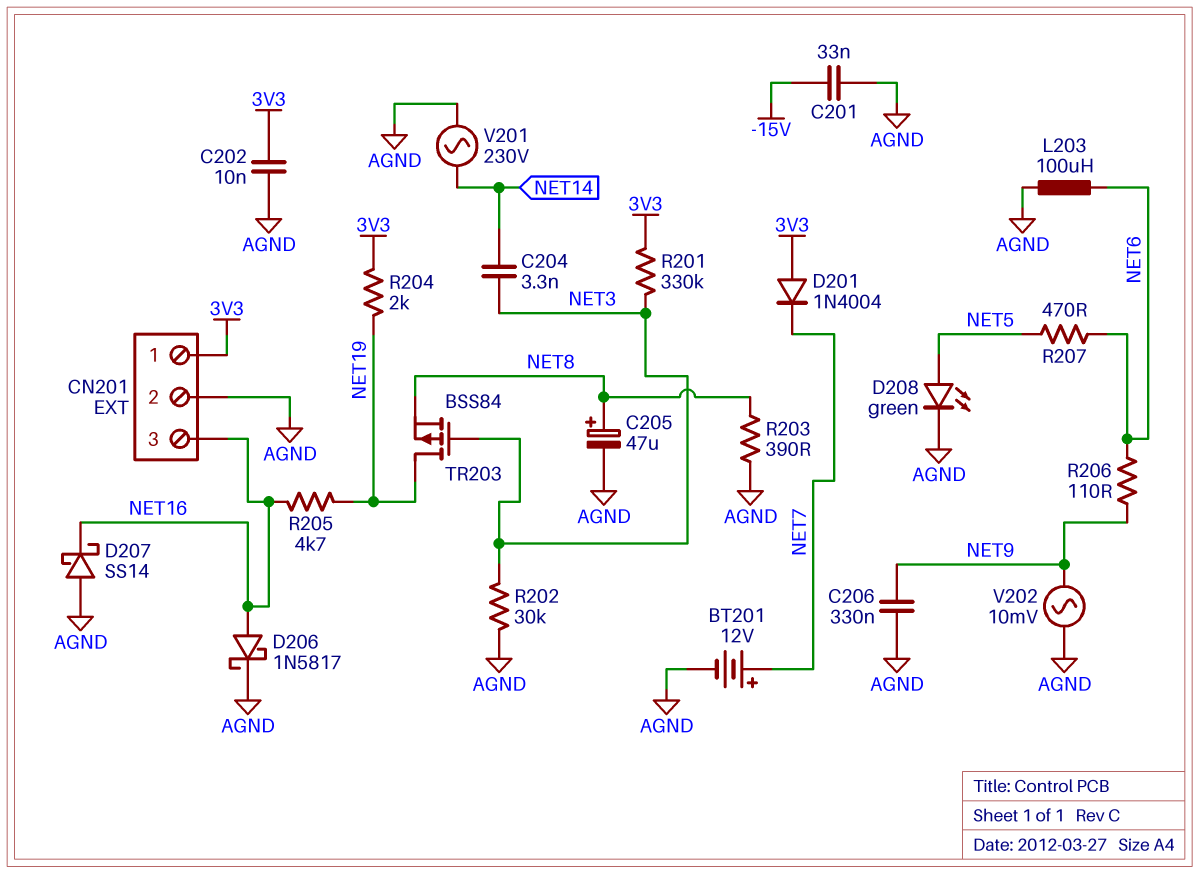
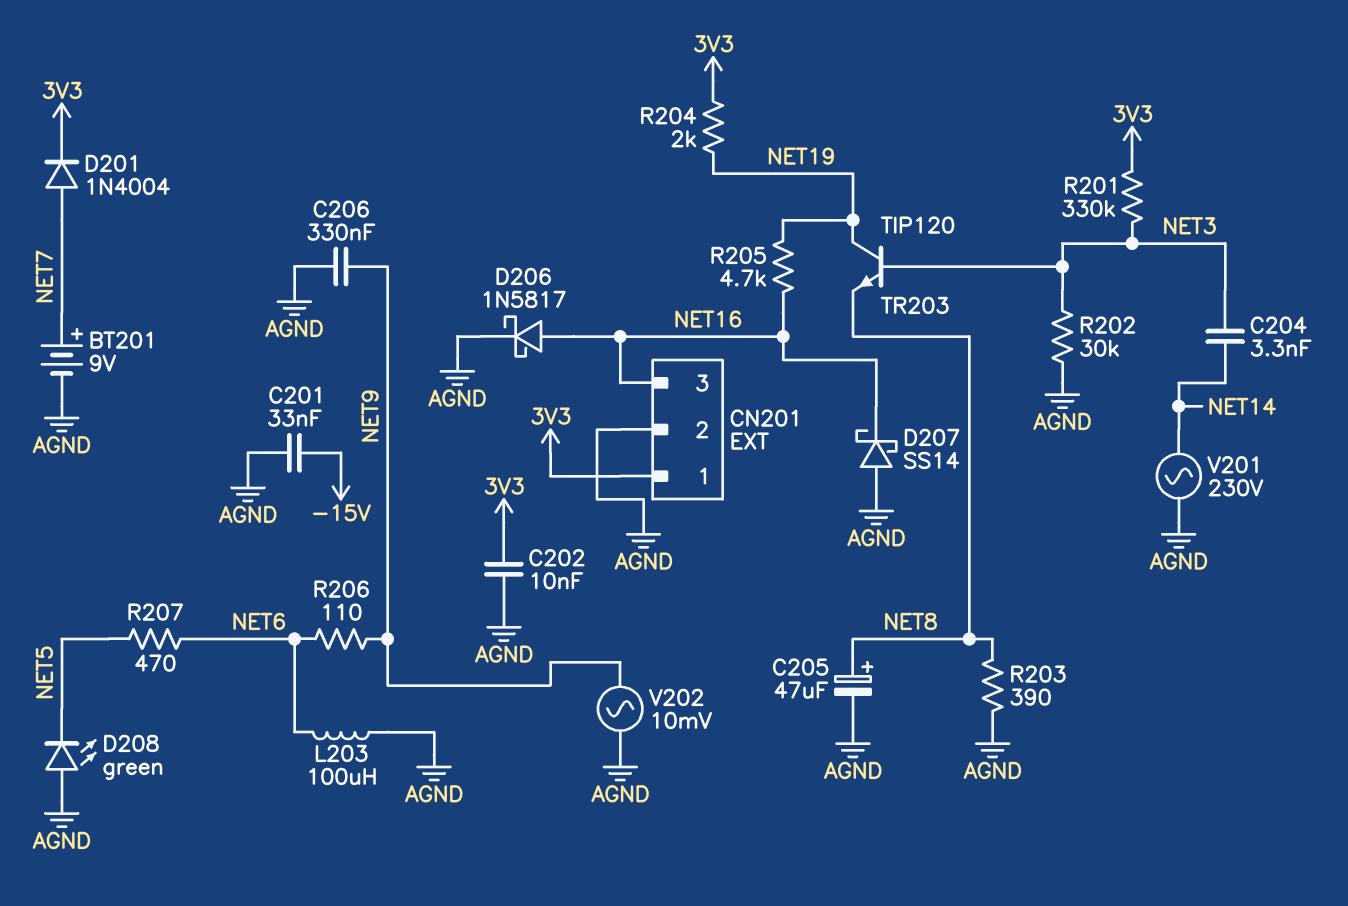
BT201: 12V (plus NET7, minus AGND) -> 9V (plus NET7, minus AGND)
D201: diode 1N4004 (A 3V3, K NET7) -> diode 1N4004 (A NET7, K 3V3)
D208: LED green (A NET5, K AGND) -> LED green (A AGND, K NET5)
TR203: PMOS BSS84 (G NET3, D NET19, S NET8) -> NPN TIP120 (B NET3, C NET19, E NET8)

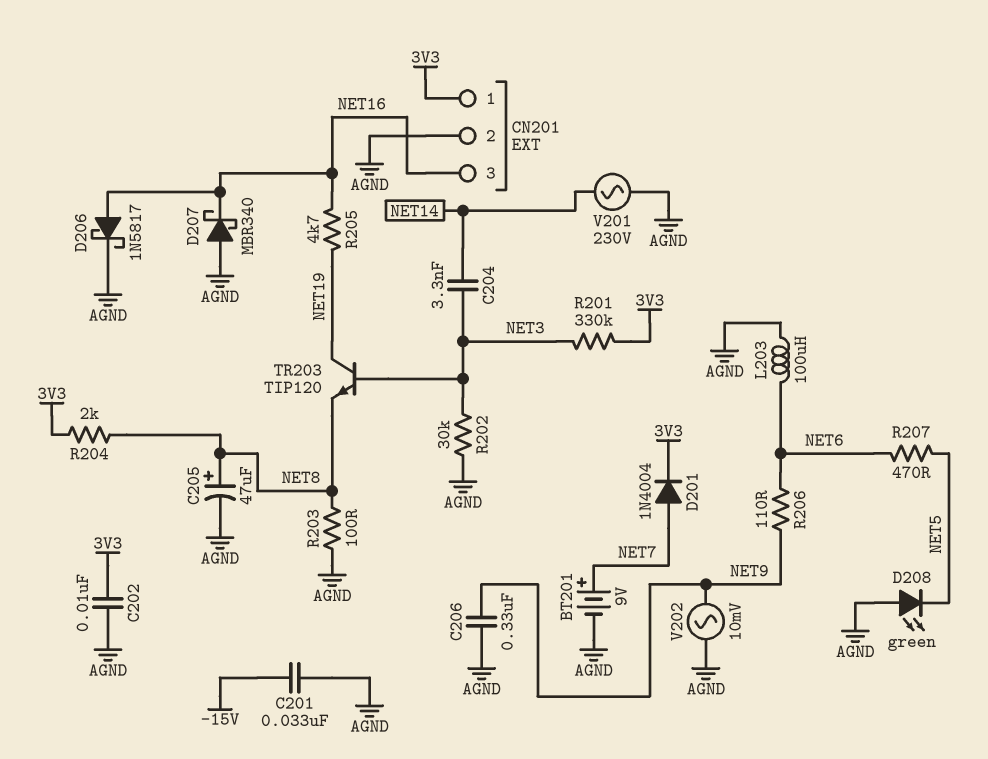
D207: schottky SS14 (A AGND, K NET16) -> schottky MBR340 (A AGND, K NET16)
R203: 390 (AGND, NET8) -> 100 (AGND, NET8)
R204: 2k (3V3, NET19) -> 2k (3V3, NET8)

